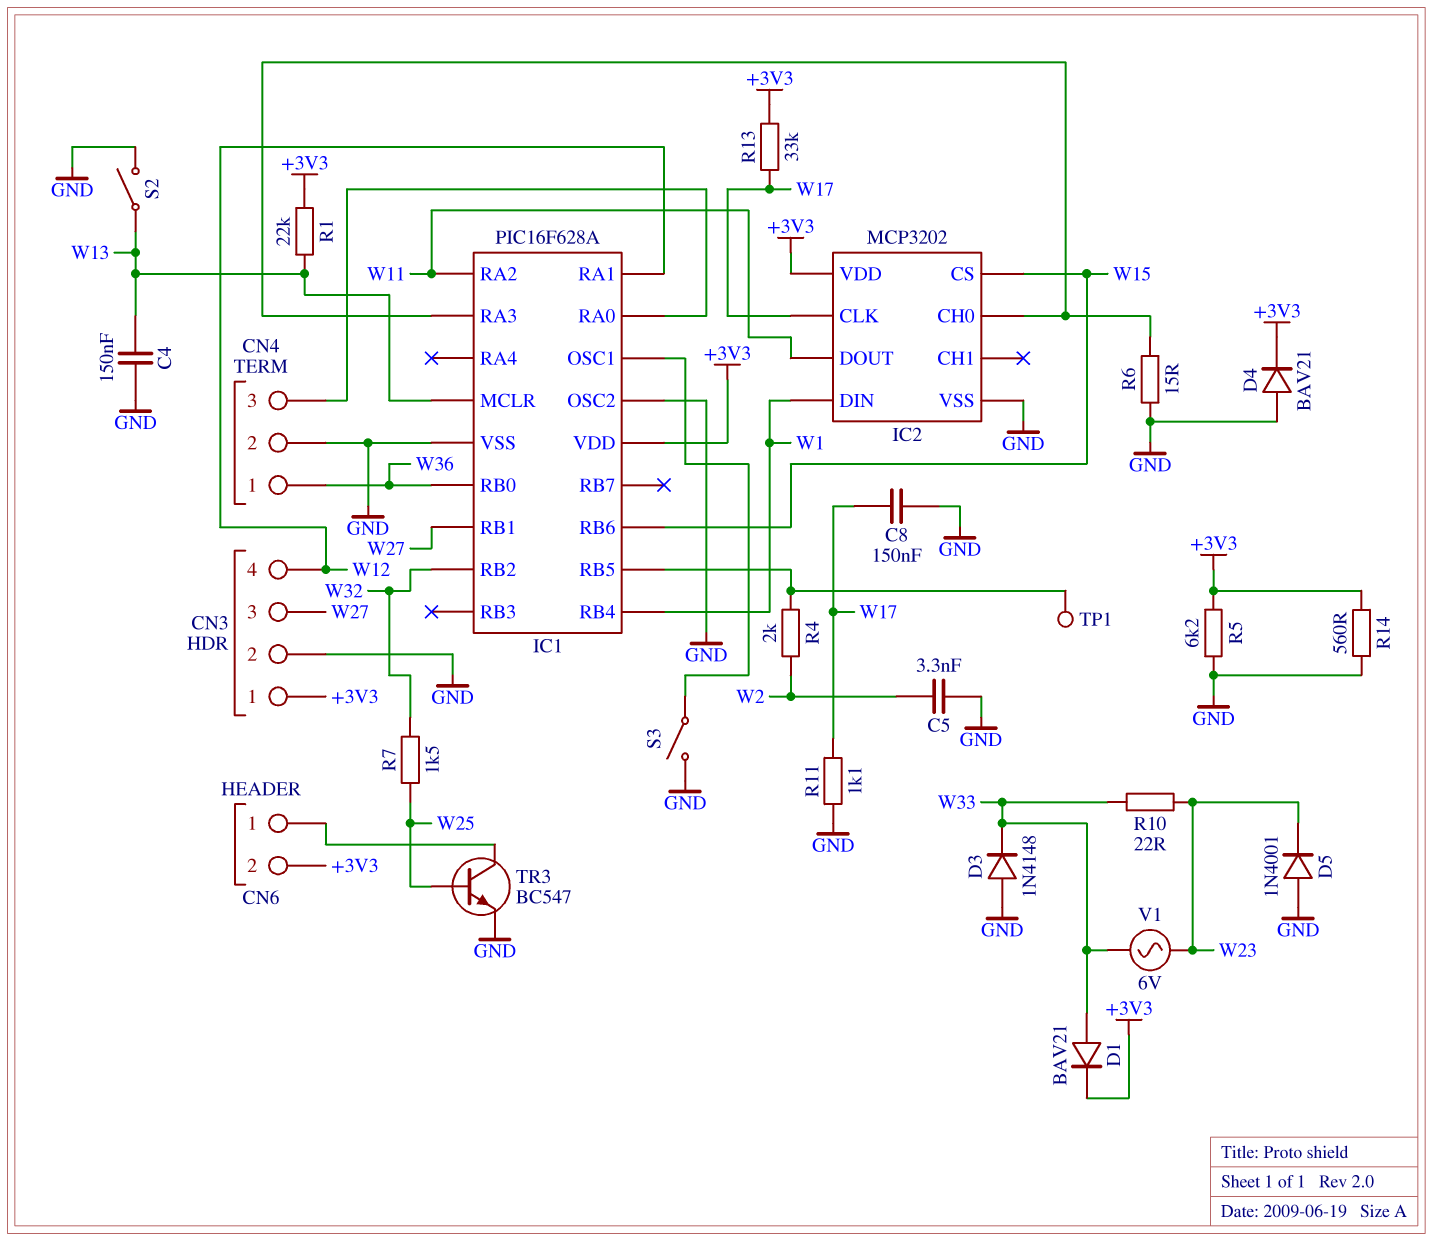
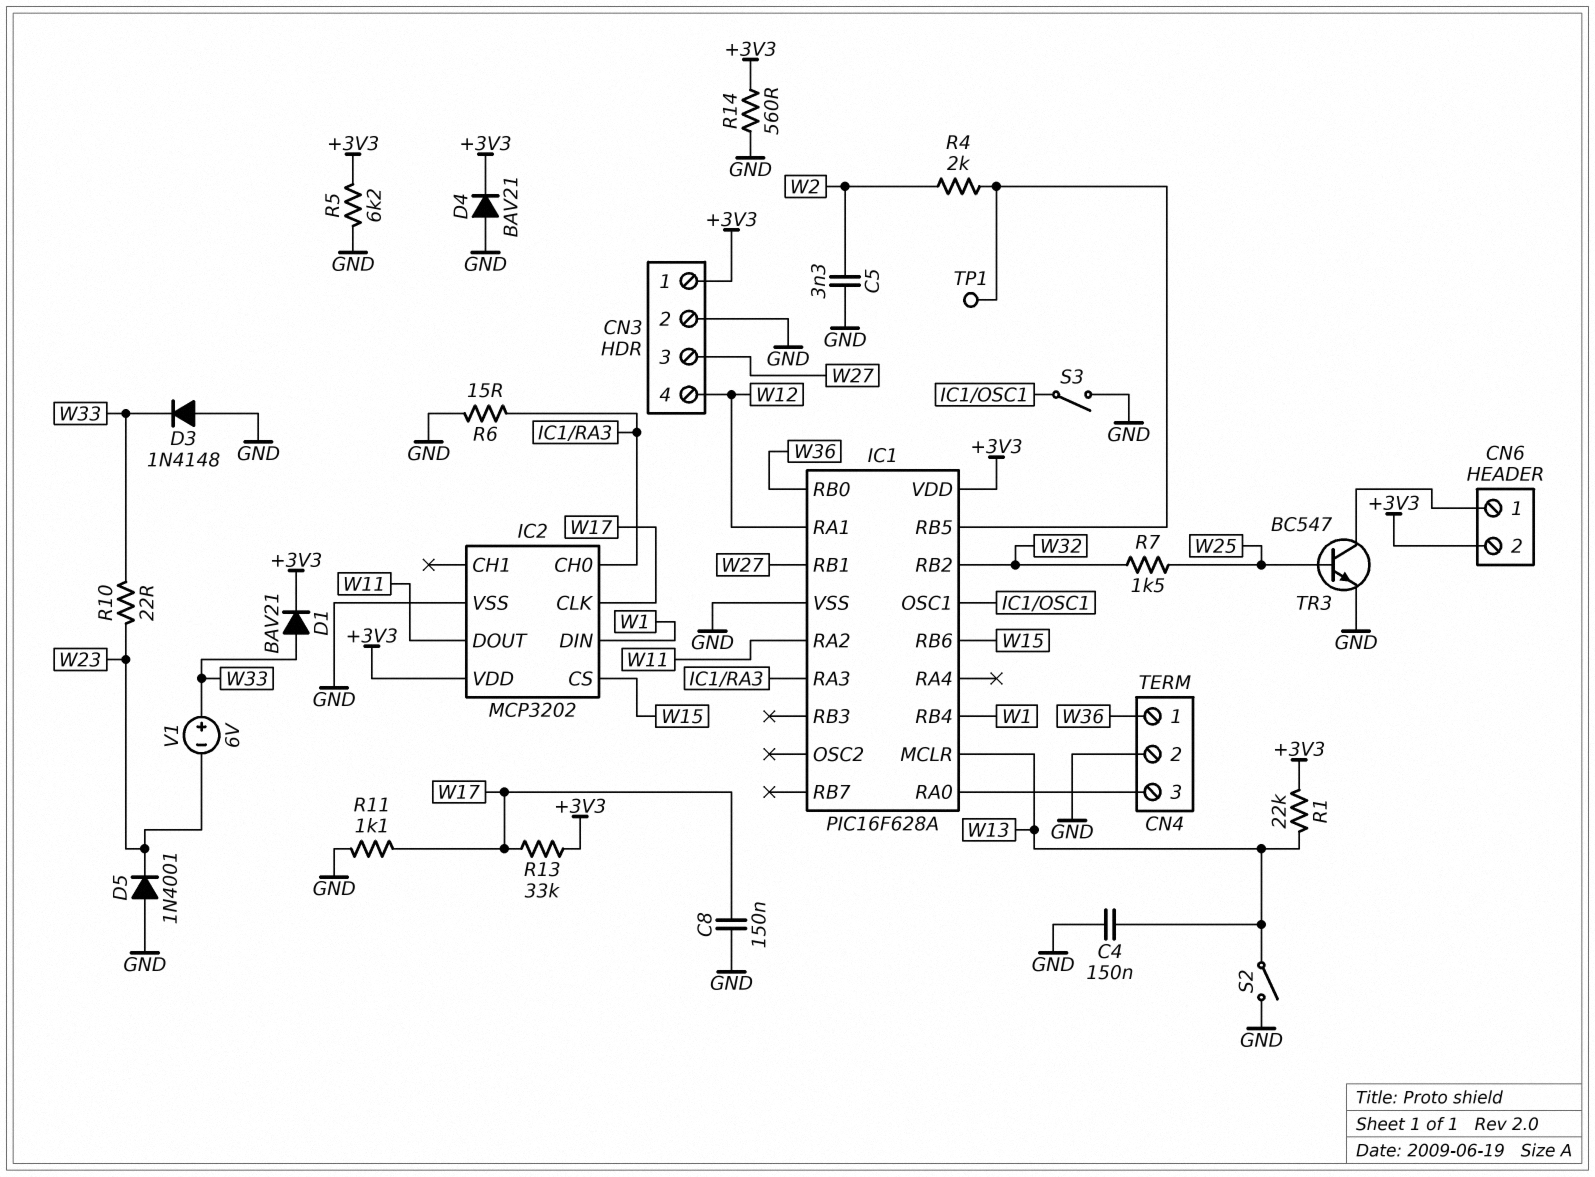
IC1 pin OSC2: GND -> none
V1: AC 6V (W23, W33) -> 6V (plus W33, minus W23)

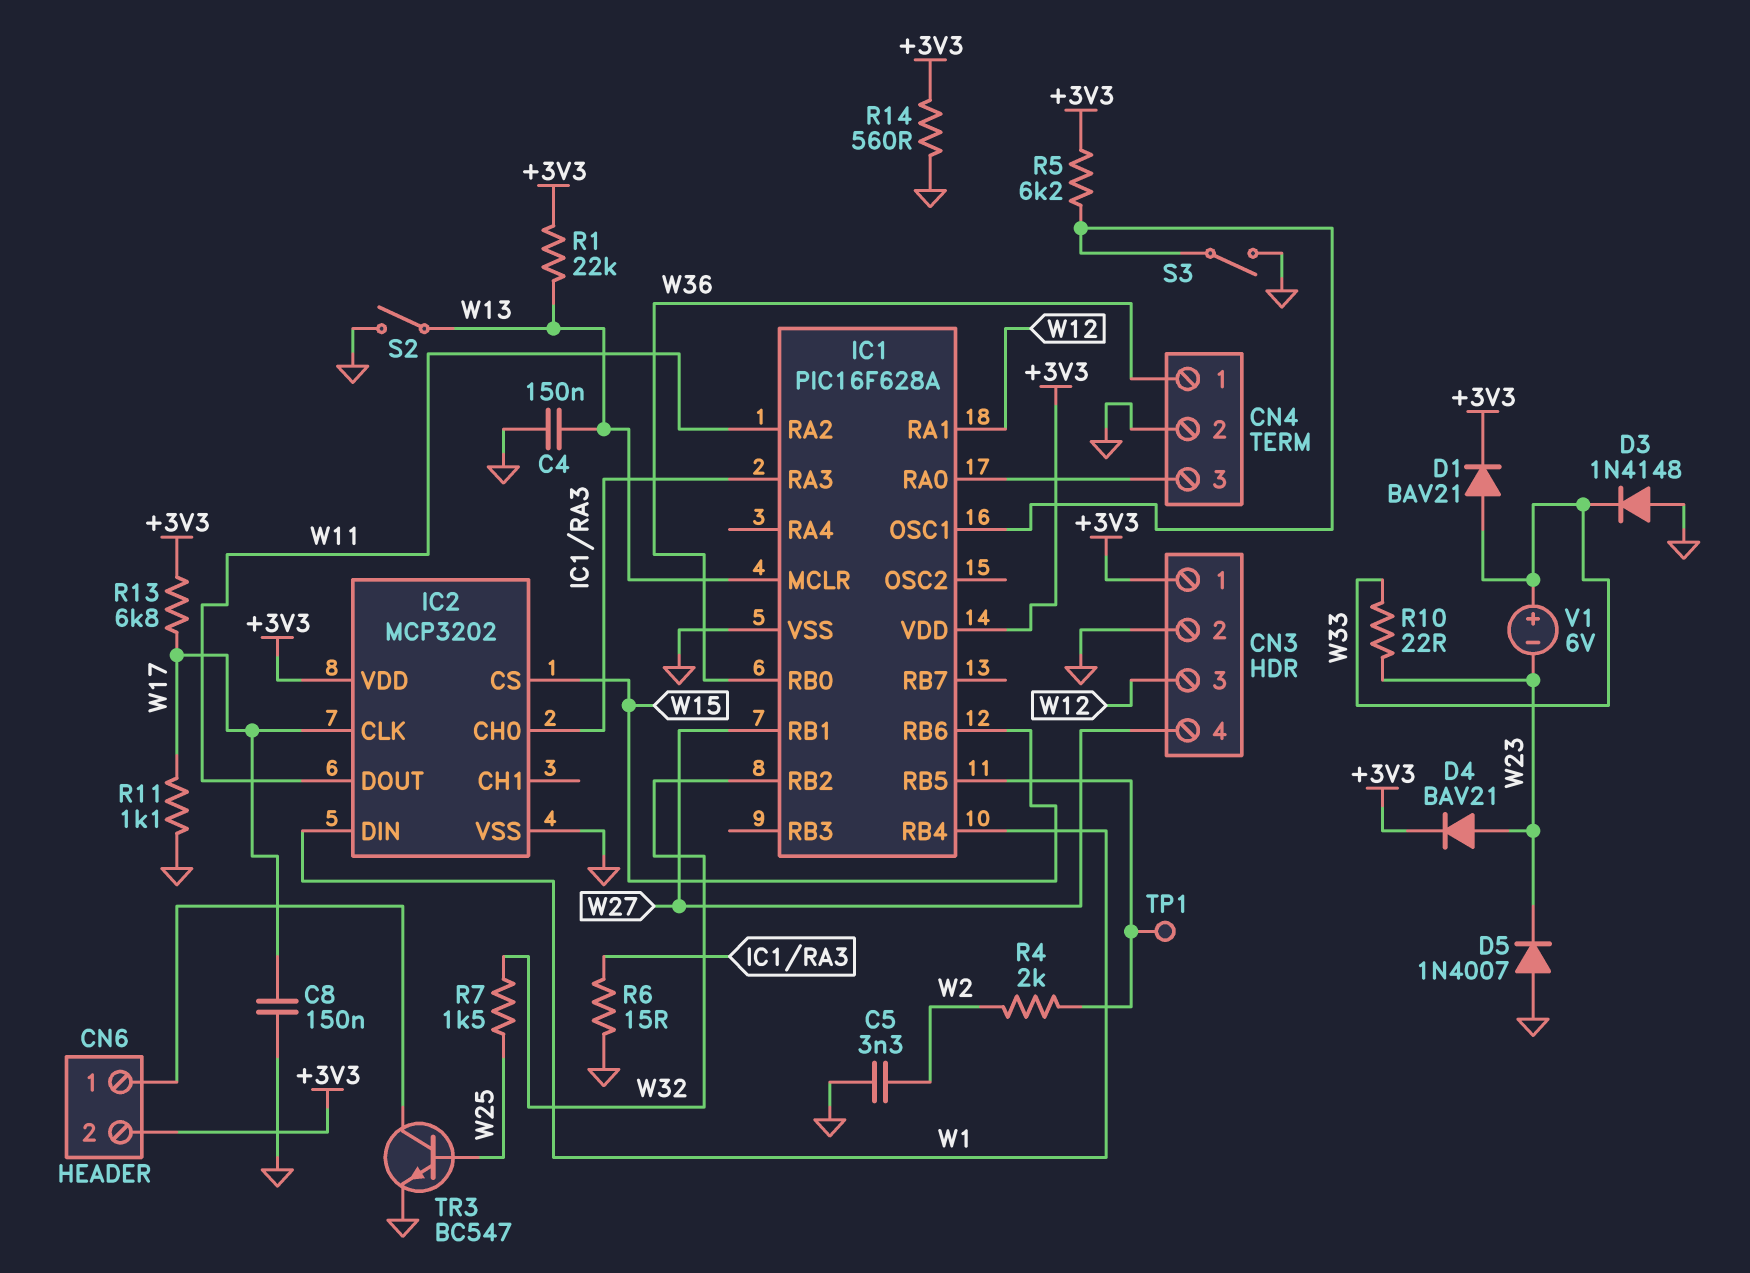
CN3 pin 3: W27 -> W12
CN3 pin 4: W12 -> W27
D4: diode BAV21 (A GND, K +3V3) -> diode BAV21 (A W23, K +3V3)
D5: diode 1N4001 (A GND, K W23) -> diode 1N4007 (A GND, K W23)
R5: 6.2k (+3V3, GND) -> 6.2k (+3V3, IC1/OSC1)
R13: 33k (+3V3, W17) -> 6.8k (+3V3, W17)

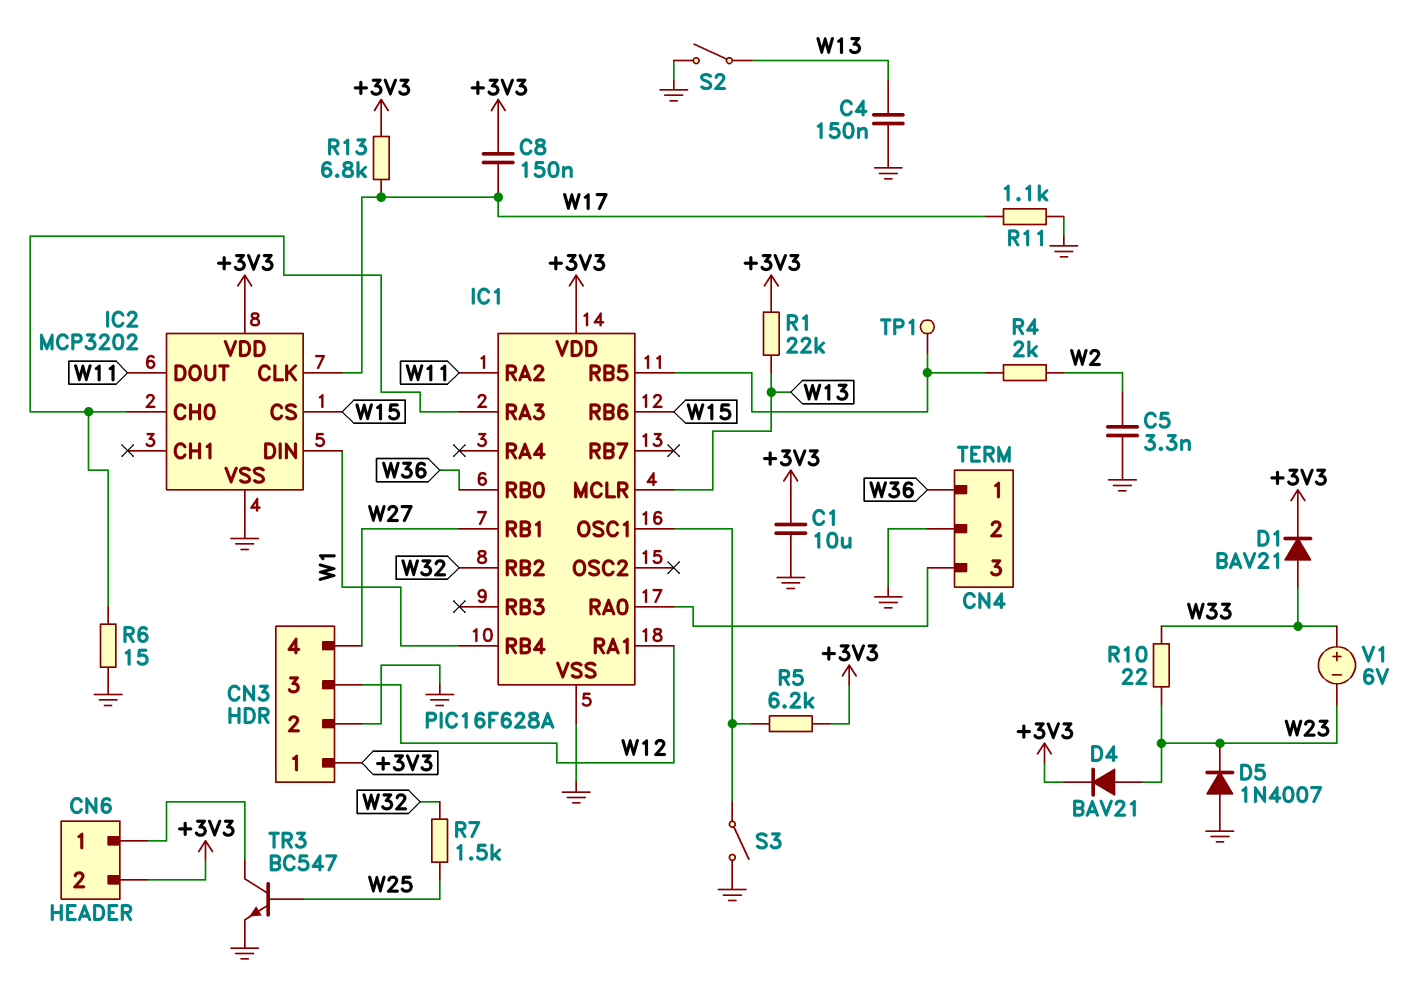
C1: none -> 10uF (+3V3, GND)
C8: 150nF (GND, W17) -> 150nF (+3V3, W17)
D3: diode 1N4148 (A GND, K W33) -> none
R14: 560 (+3V3, GND) -> none

